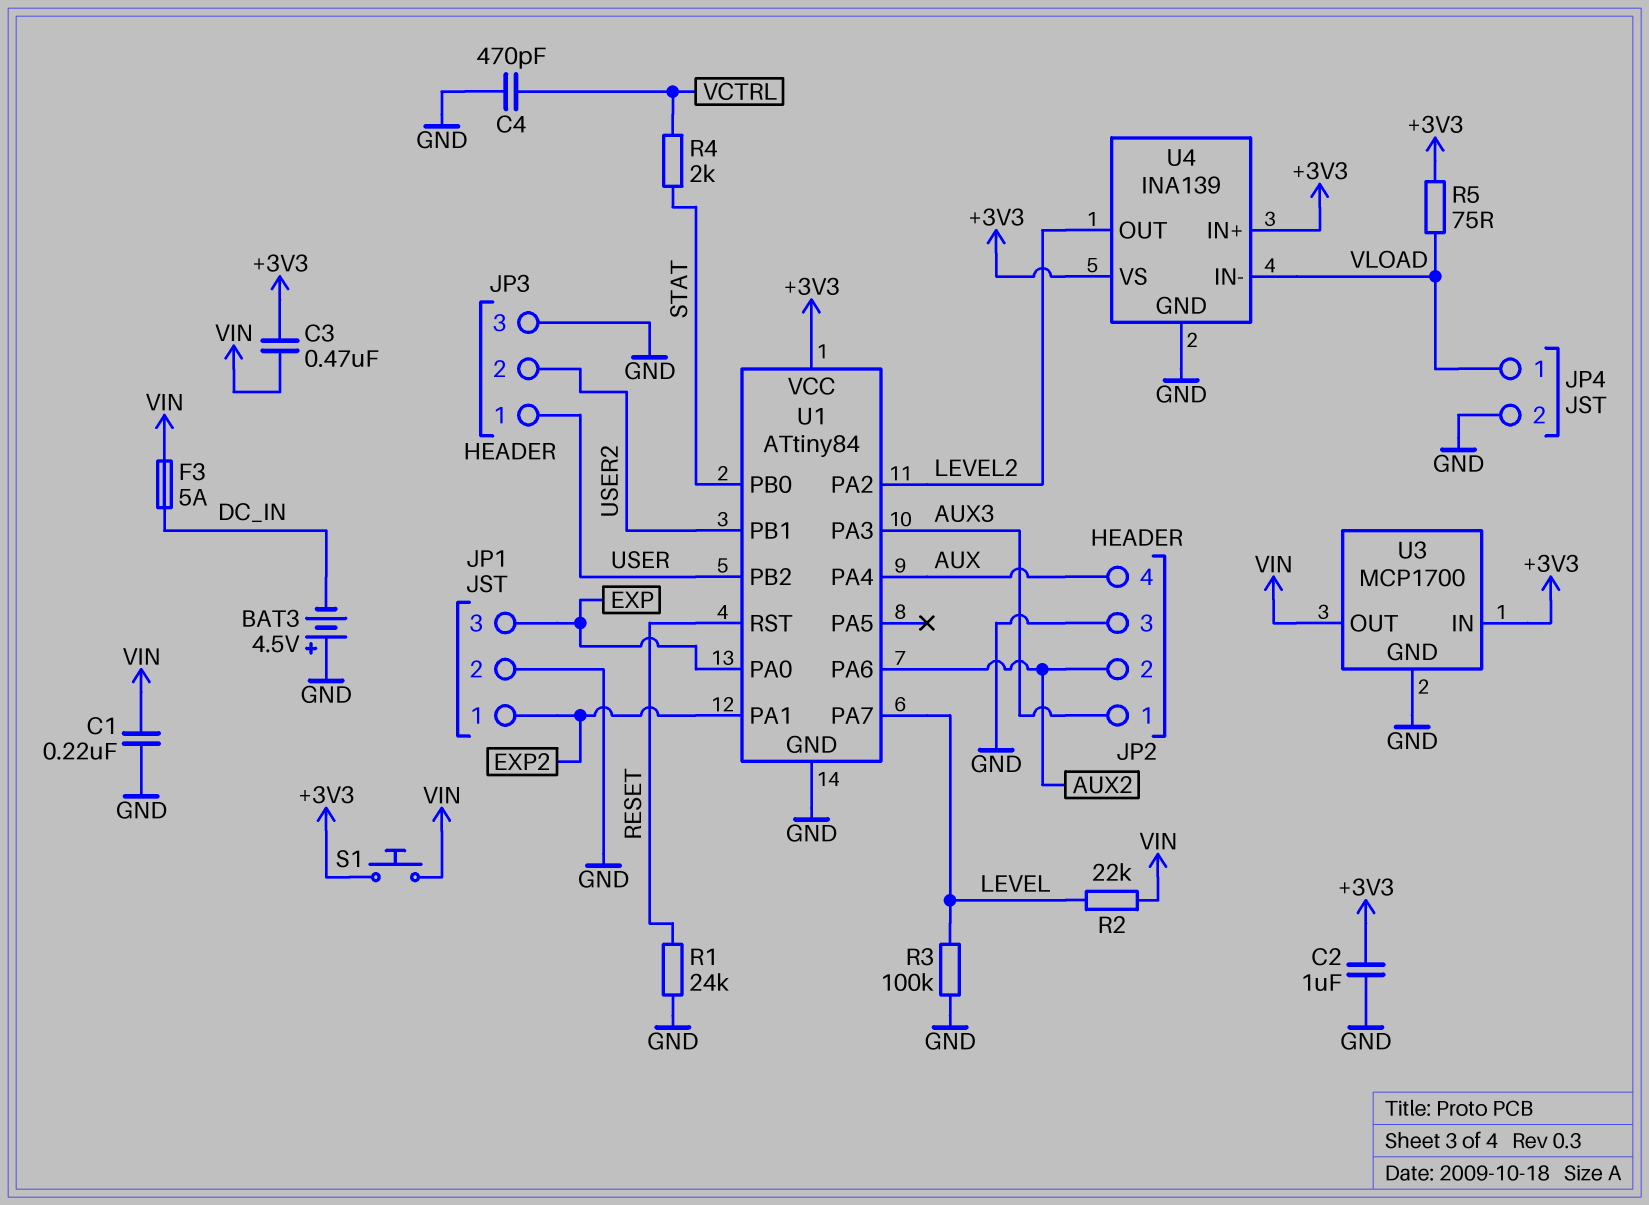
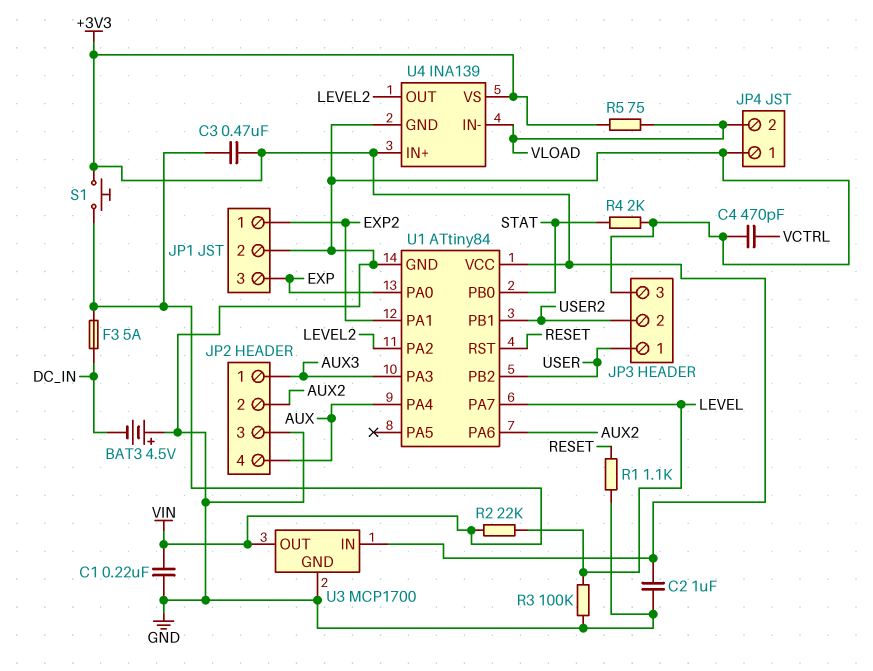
JP4 pin 1: VLOAD -> GND
JP4 pin 2: GND -> VLOAD
R1: 24k (GND, RESET) -> 1.1k (GND, RESET)
R4: 2k (STAT, VCTRL) -> 2k (GND, STAT)

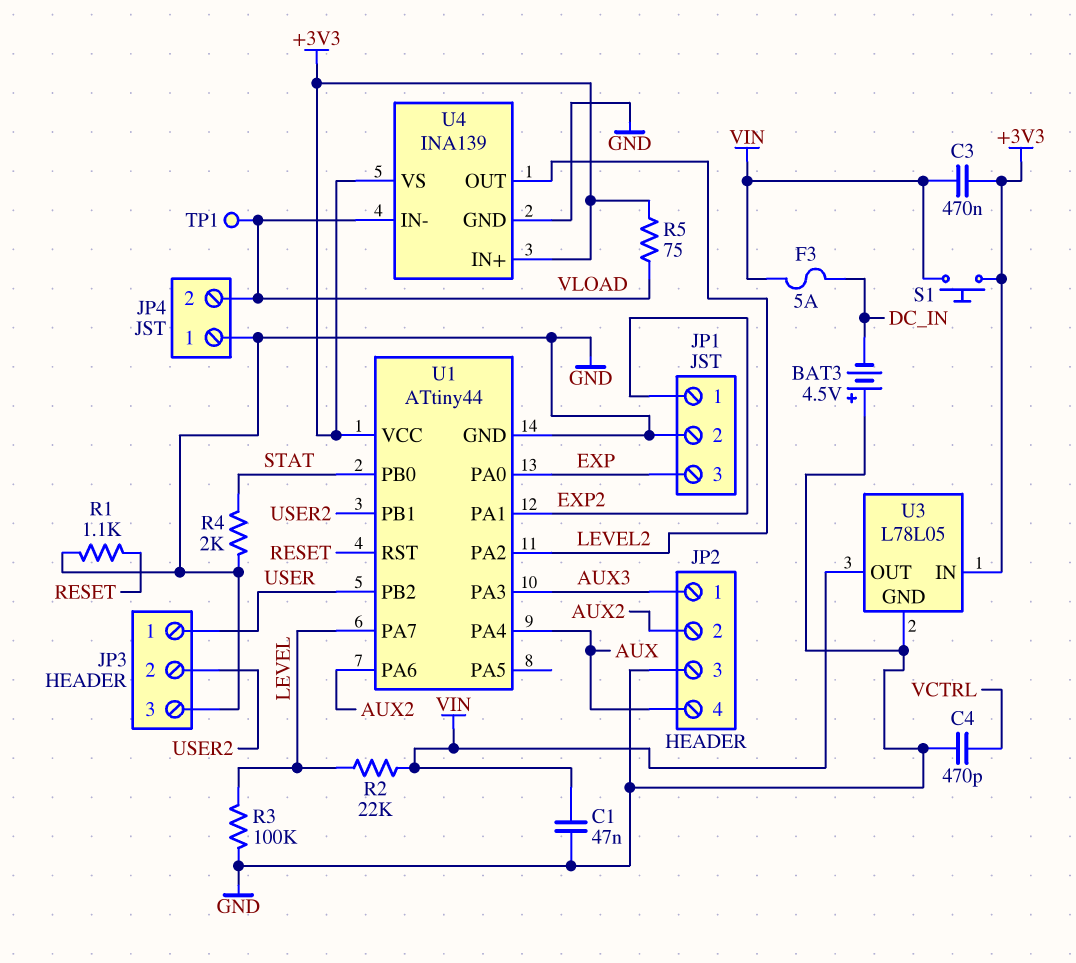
C1: 220nF (GND, VIN) -> 47nF (GND, VIN)
C2: 1uF (+3V3, GND) -> none
TP1: none -> test point (VLOAD)
U1: ATtiny84 -> ATtiny44
U3: MCP1700 -> L78L05

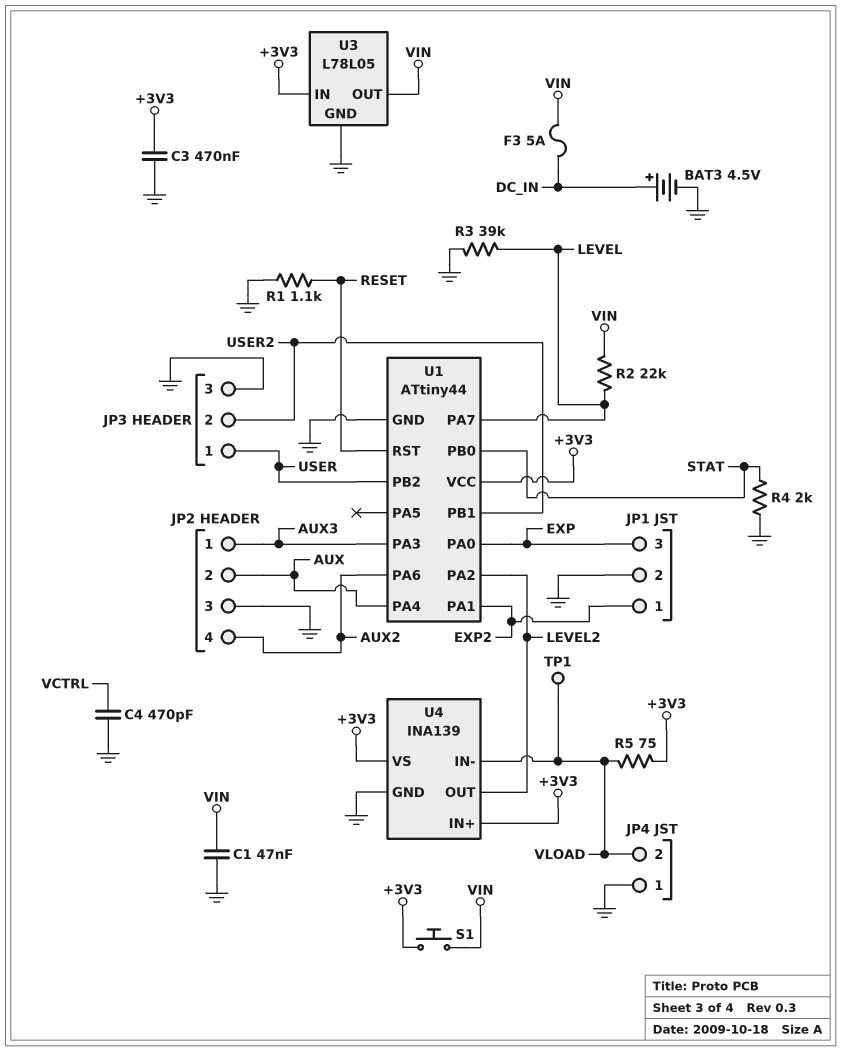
BAT3: 4.5V (plus GND, minus DC_IN) -> 4.5V (plus DC_IN, minus GND)
C3: 470nF (+3V3, VIN) -> 470nF (+3V3, GND)
JP2 pin 2: AUX2 -> AUX
JP2 pin 4: AUX -> AUX2
R3: 100k (GND, LEVEL) -> 39k (GND, LEVEL)

